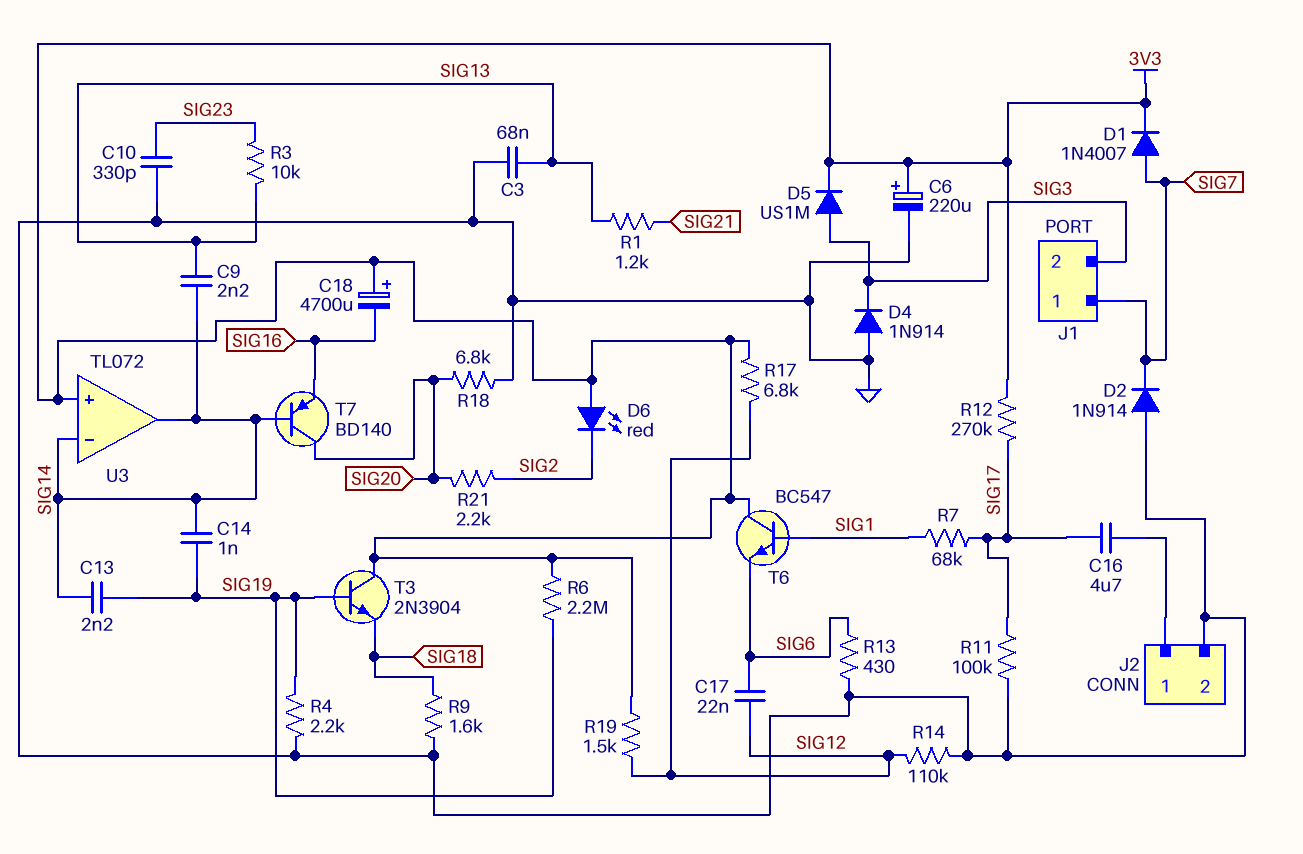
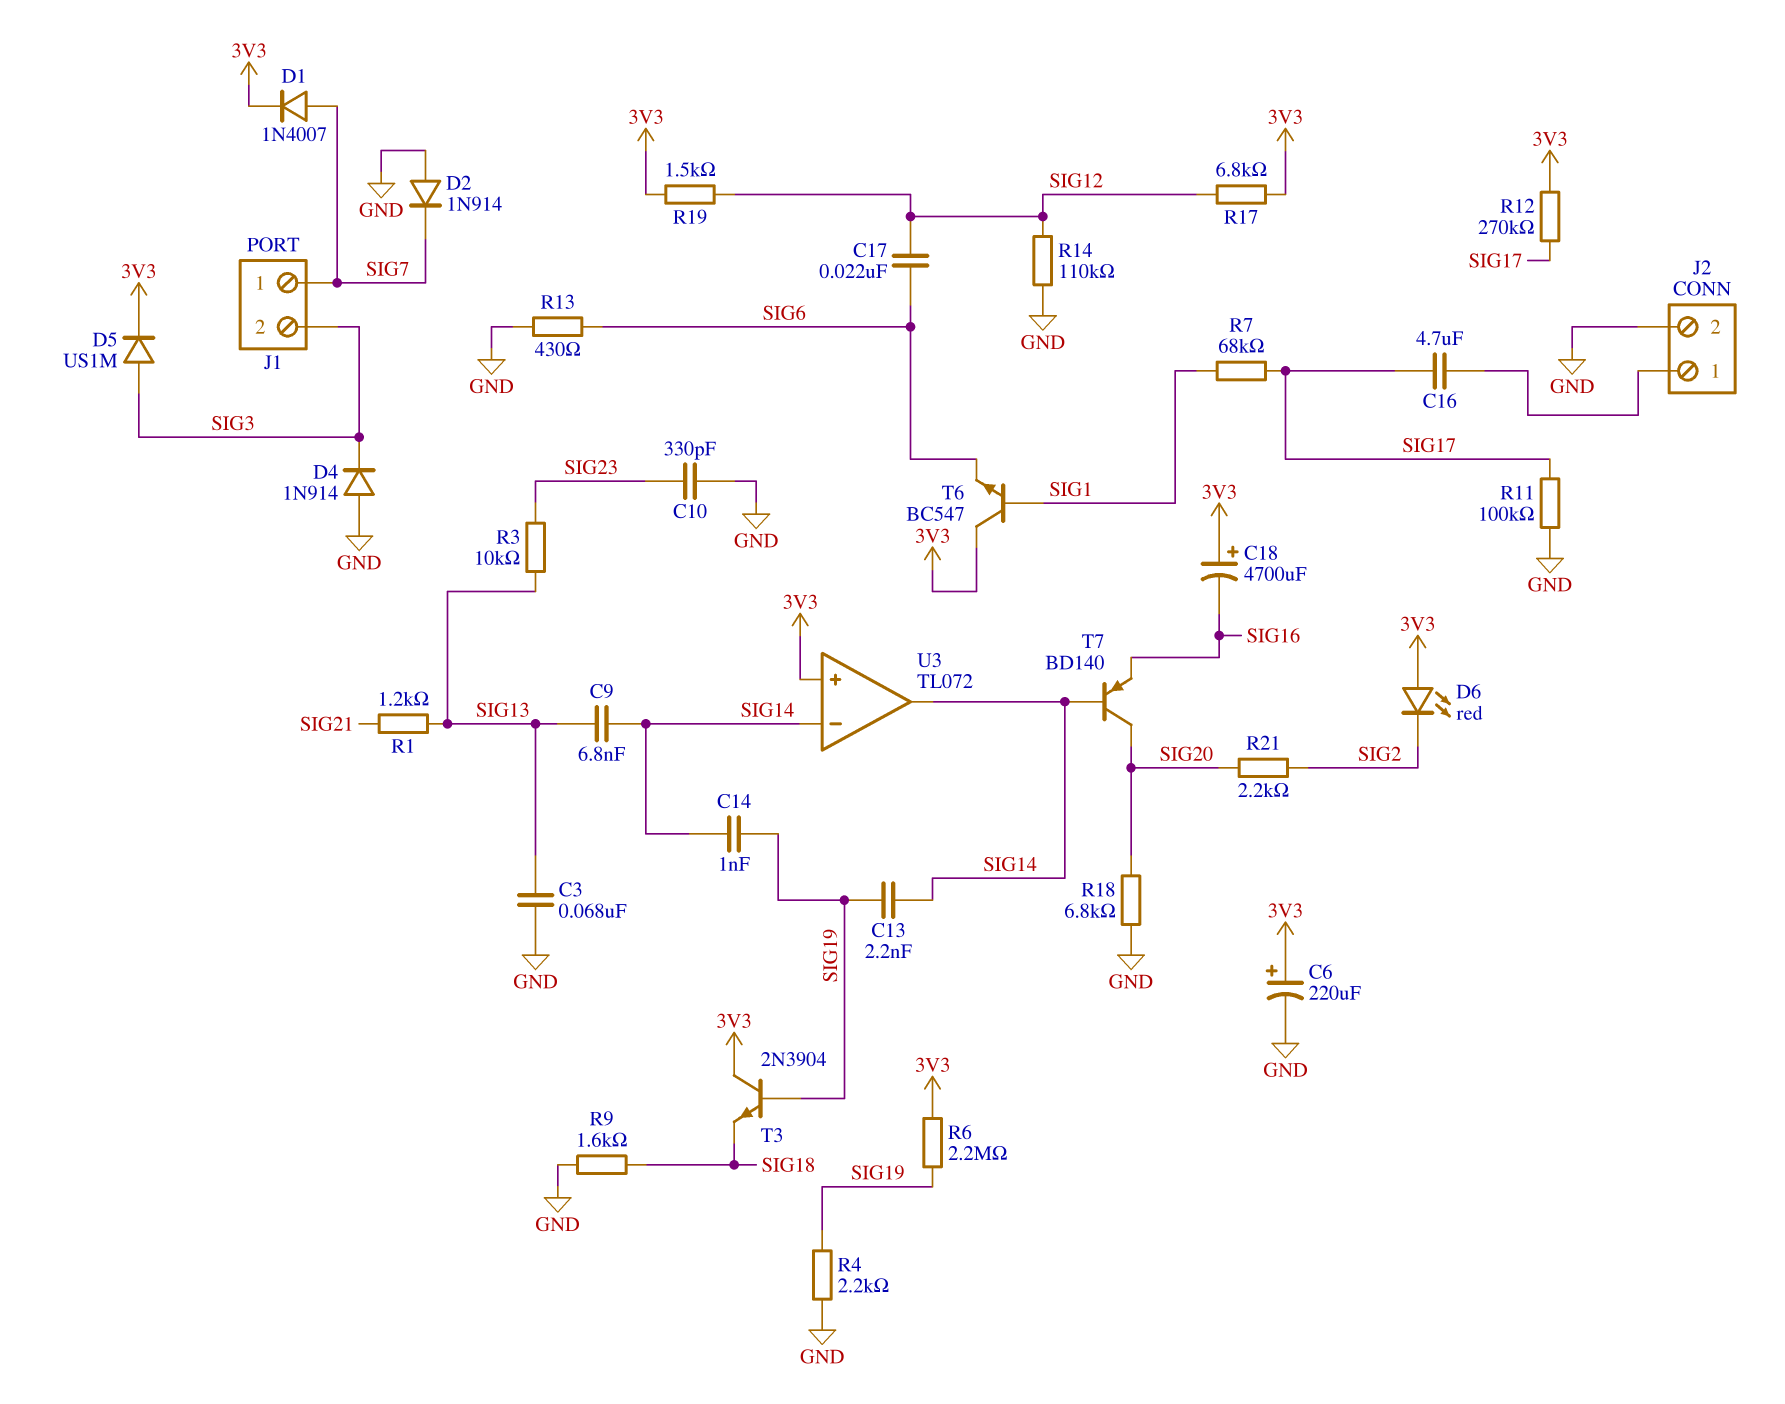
C9: 2.2nF (SIG13, SIG14) -> 6.8nF (SIG13, SIG14)

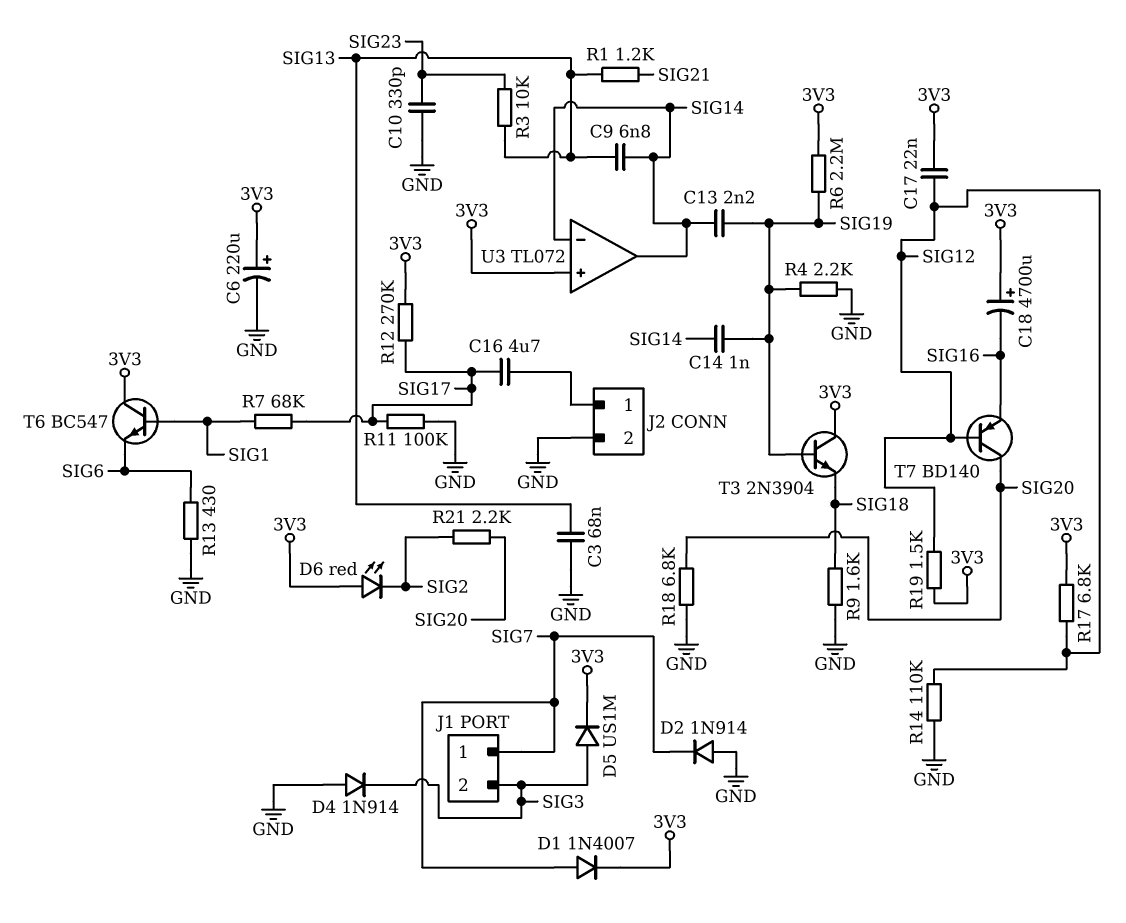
C17: 22nF (SIG6, SIG12) -> 22nF (3V3, SIG12)
T7: PNP BD140 (B SIG14, C SIG20, E SIG16) -> PNP BD140 (B SIG12, C SIG20, E SIG16)

